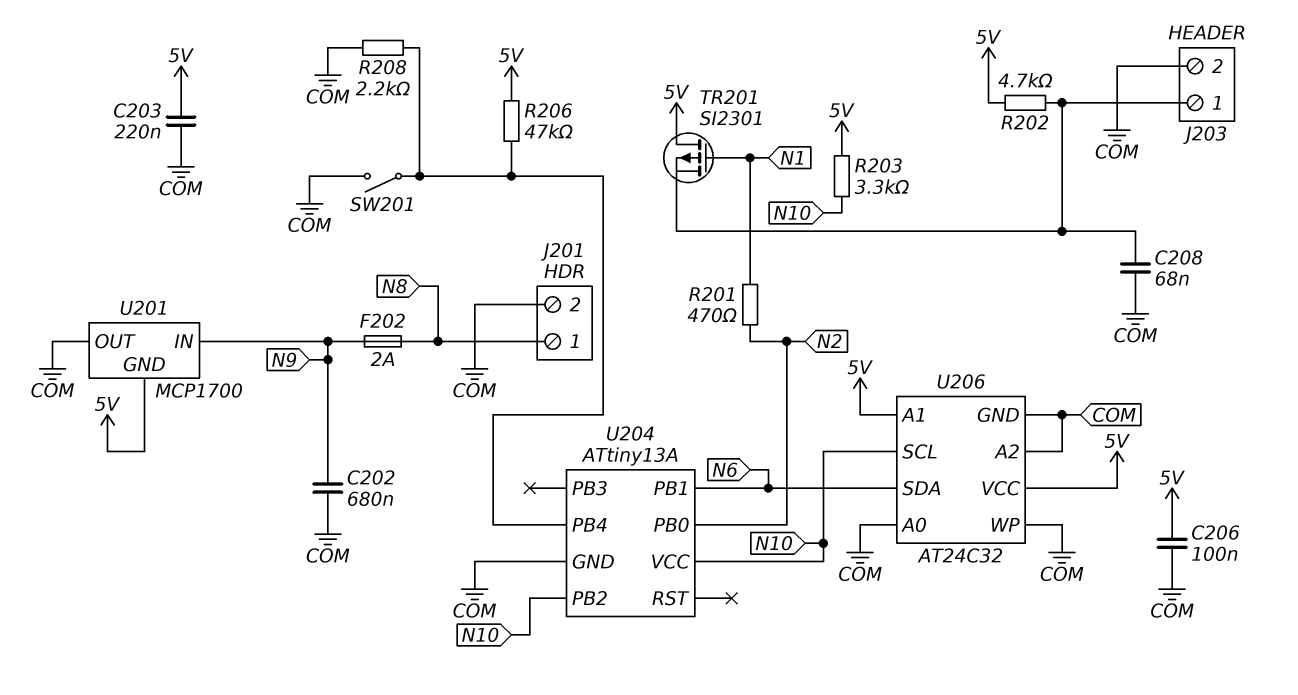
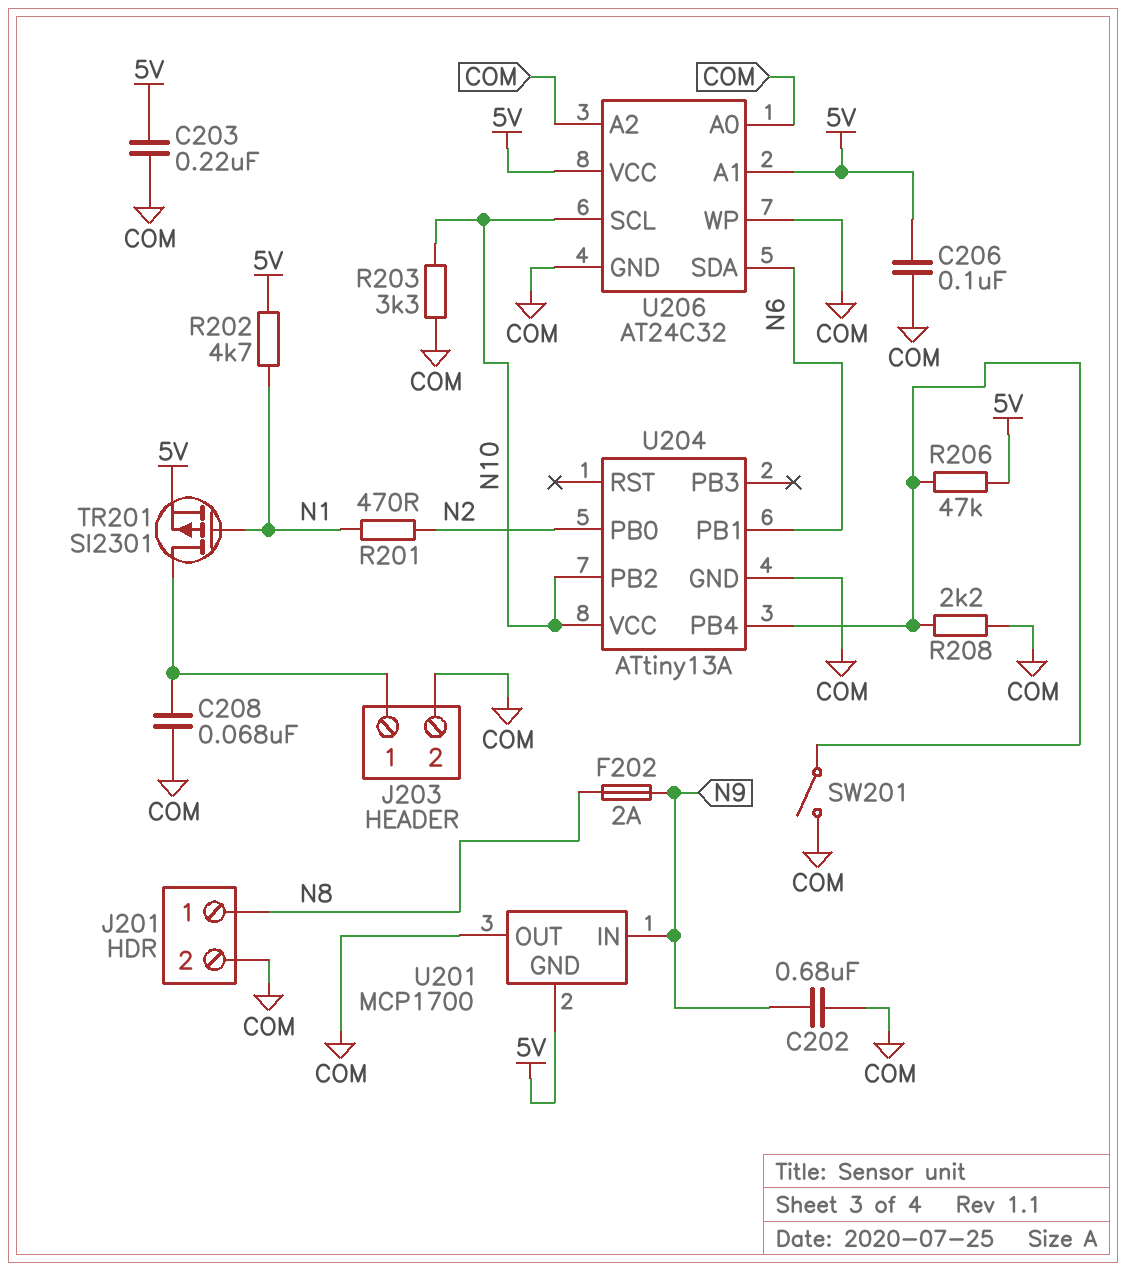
R202: 4.7k (5V, J203/1) -> 4.7k (5V, N1)
R203: 3.3k (5V, N10) -> 3.3k (COM, N10)
TR201: PMOS SI2301 (G N1, D 5V, S J203/1) -> PMOS SI2301 (G N1, D J203/1, S 5V)

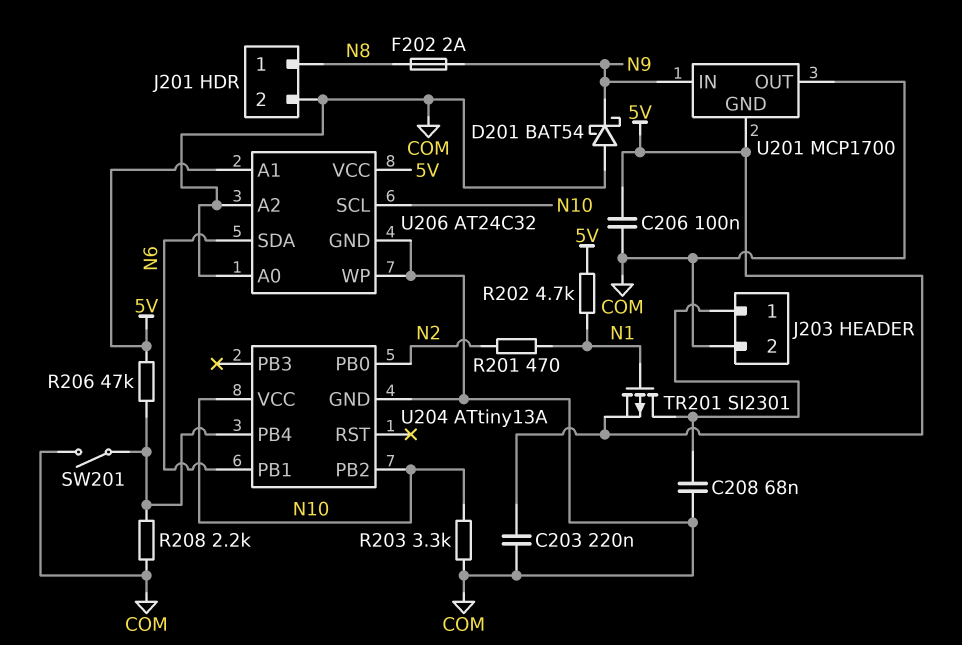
C202: 680nF (COM, N9) -> none
D201: none -> schottky BAT54 (A COM, K N9)

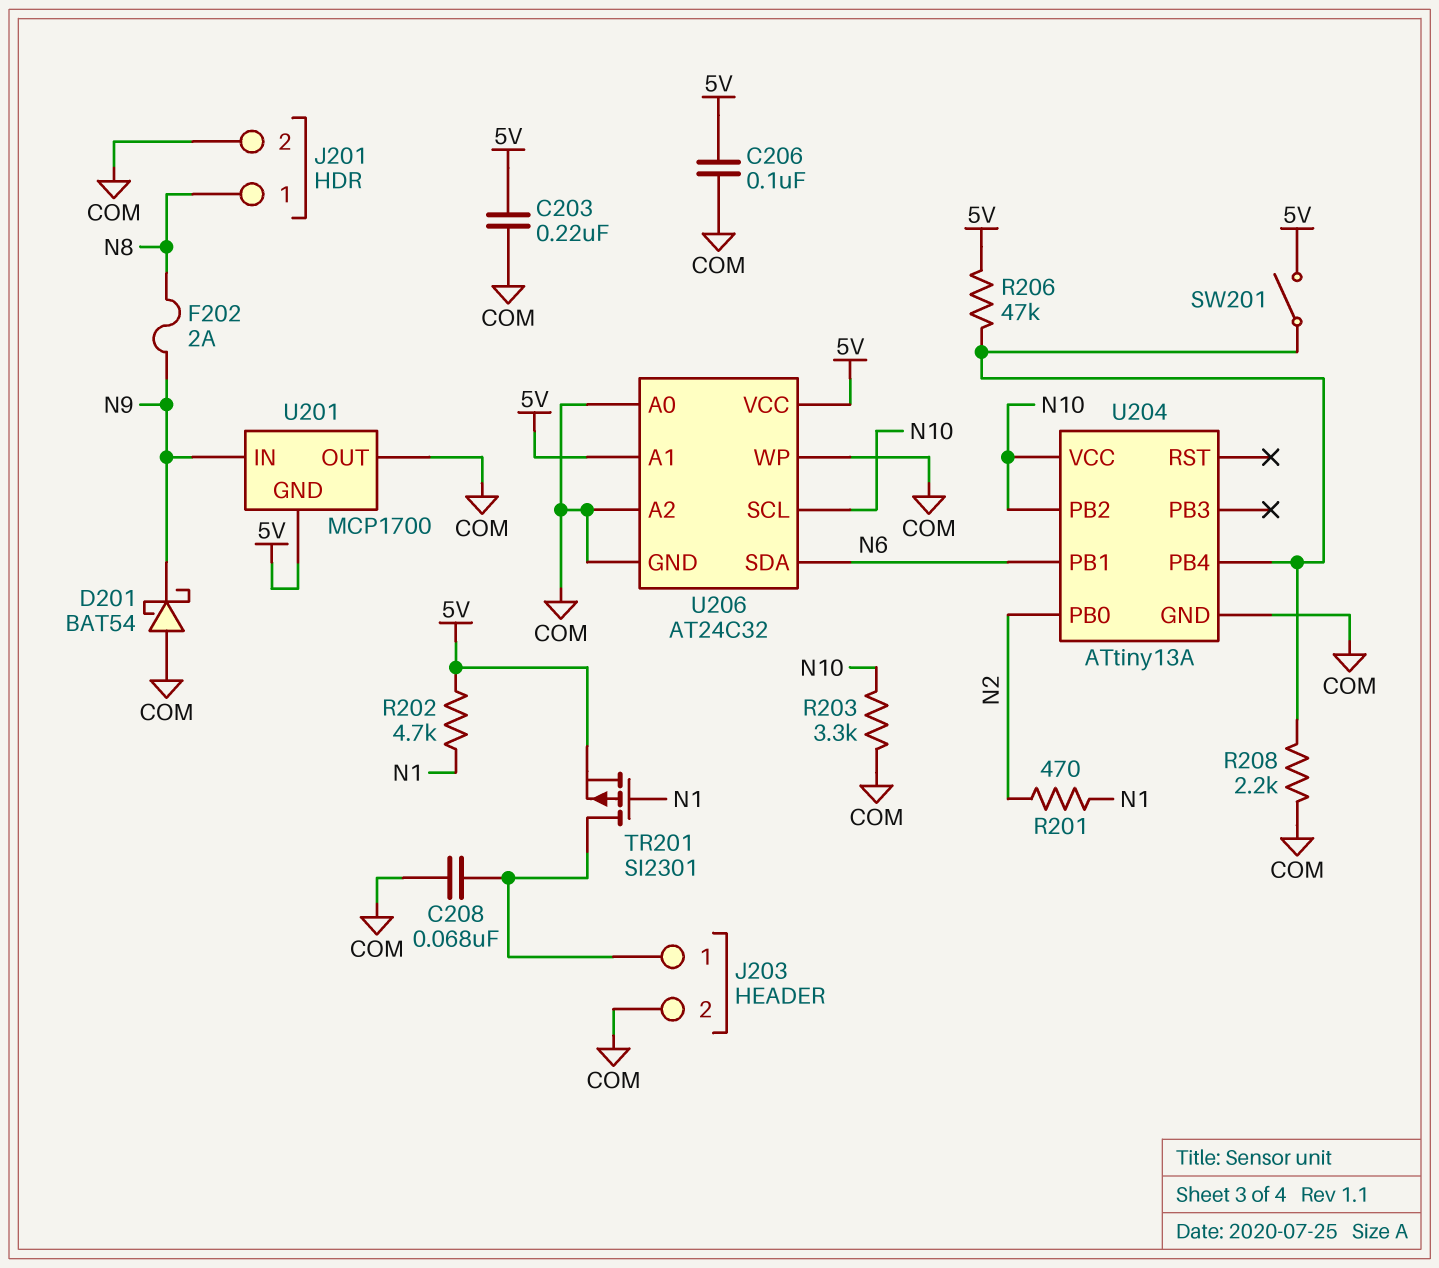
SW201: switch (COM, U204/PB4) -> switch (5V, U204/PB4)

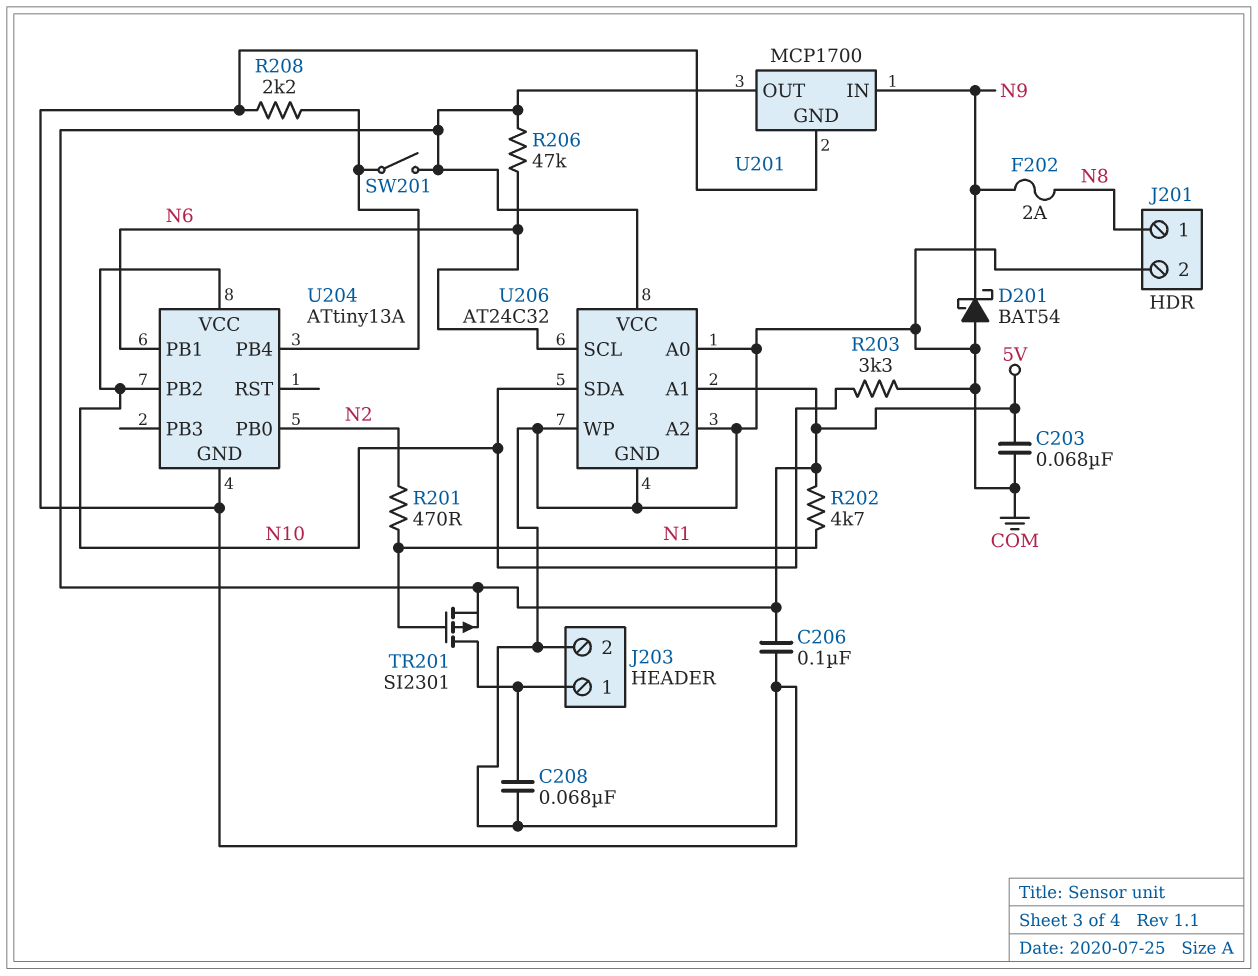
C203: 220nF (5V, COM) -> 68nF (5V, COM)
R206: 47k (5V, U204/PB4) -> 47k (5V, N6)
U201 pin GND: 5V -> COM
U201 pin OUT: COM -> 5V
U206 pin SCL: N10 -> N6
U206 pin SDA: N6 -> N10

